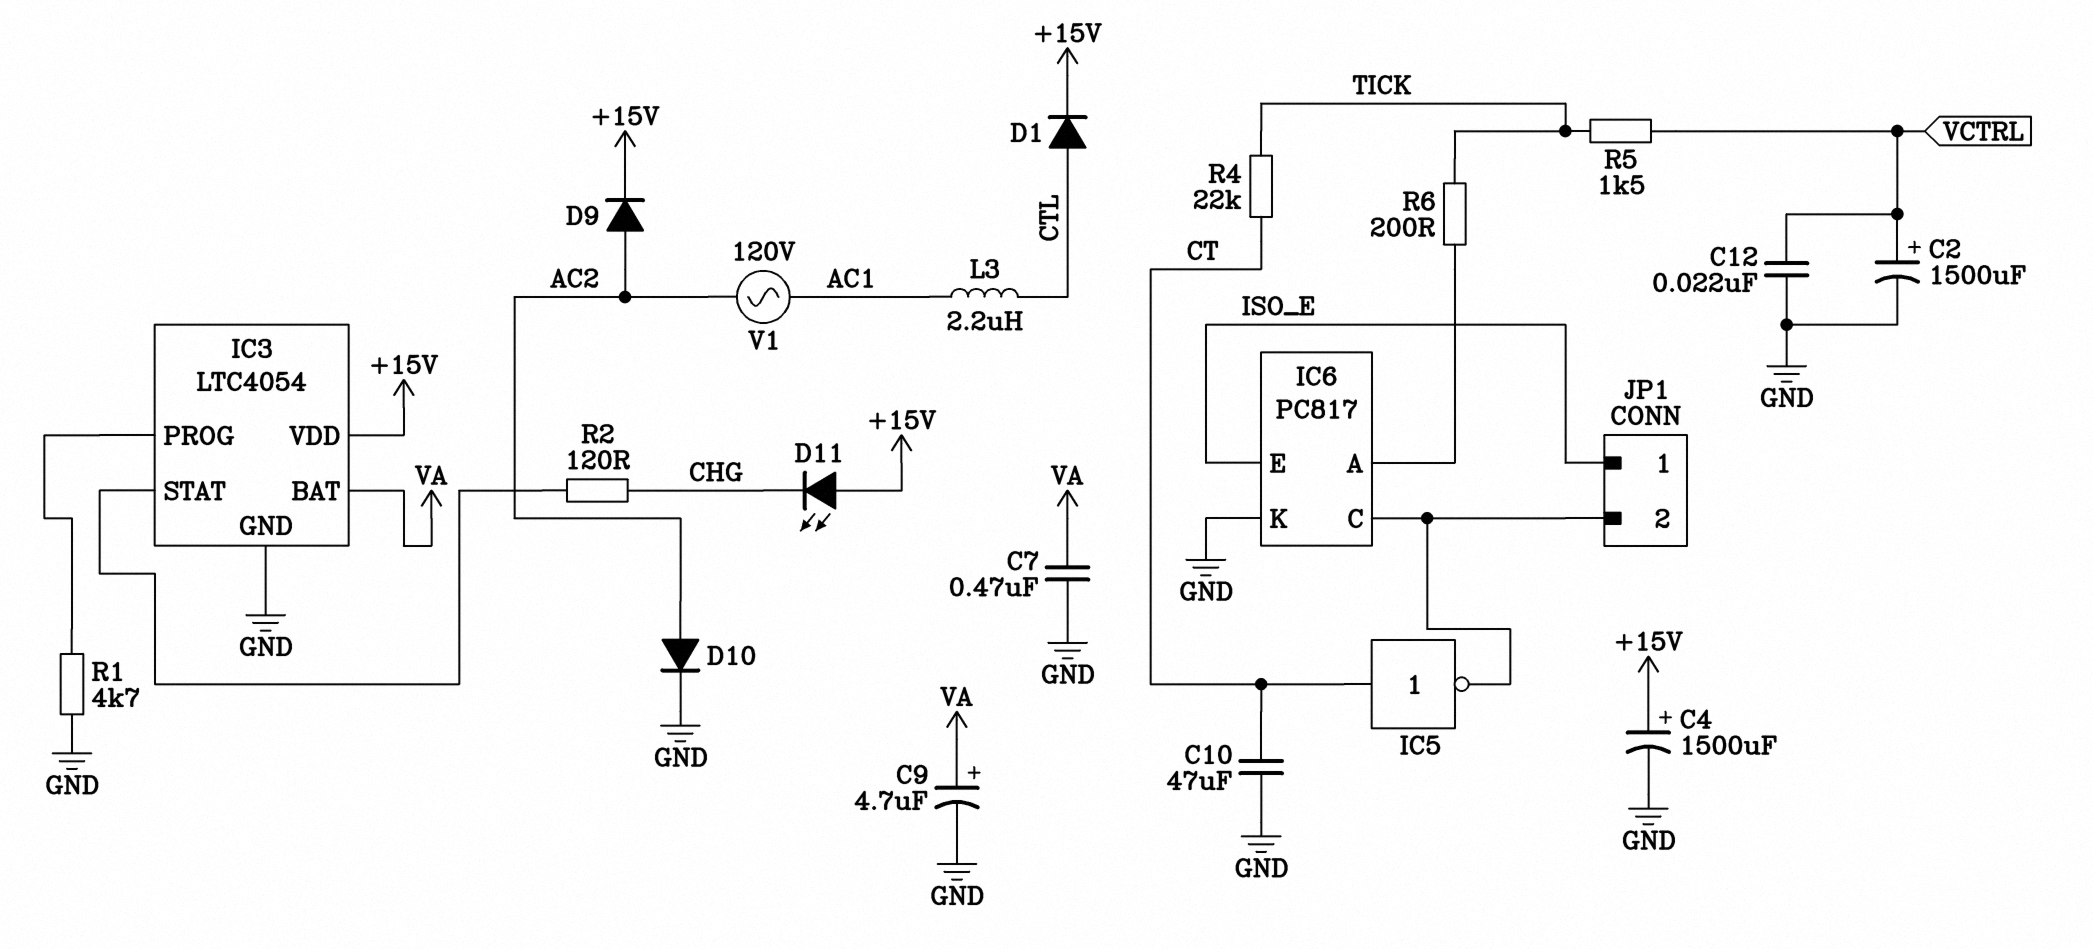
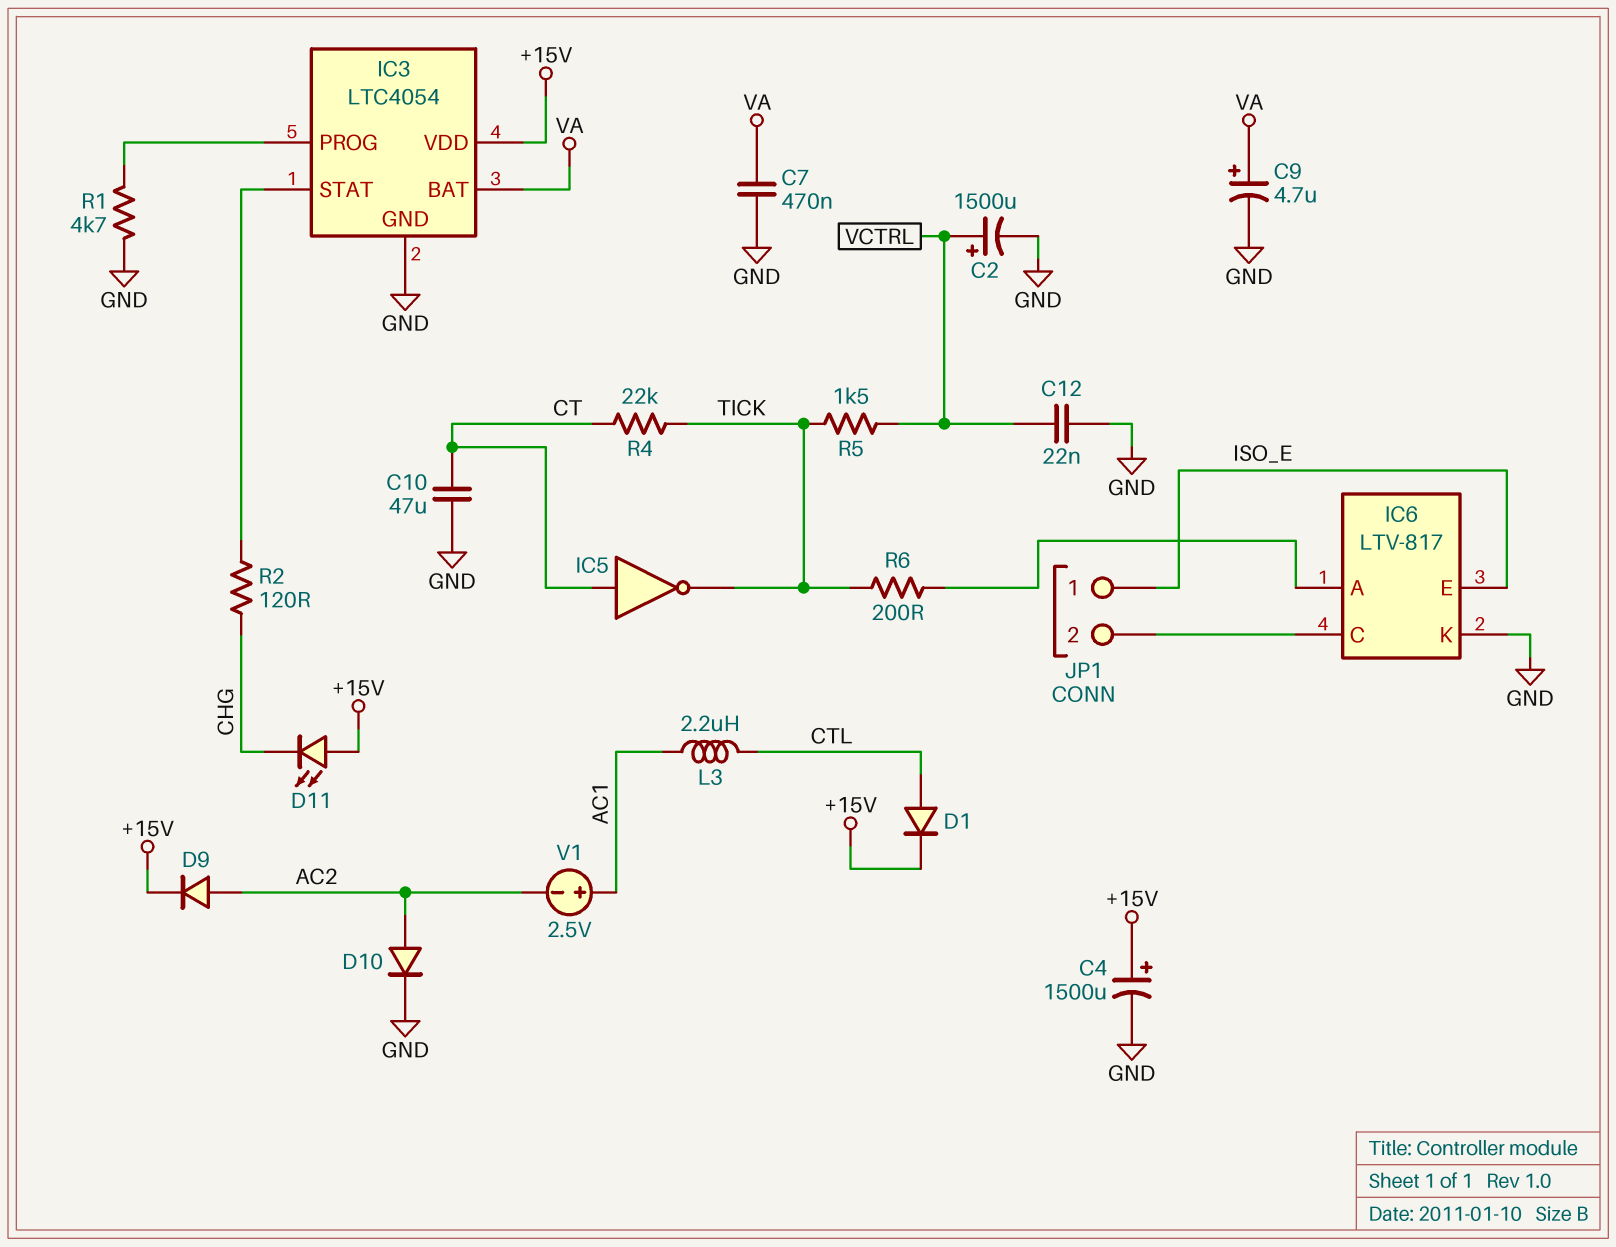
IC5: NOT (in CT, out IC6/C) -> NOT (in CT, out TICK)
IC6: PC817 -> LTV-817
V1: AC 120V (AC1, AC2) -> 2.5V (plus AC1, minus AC2)

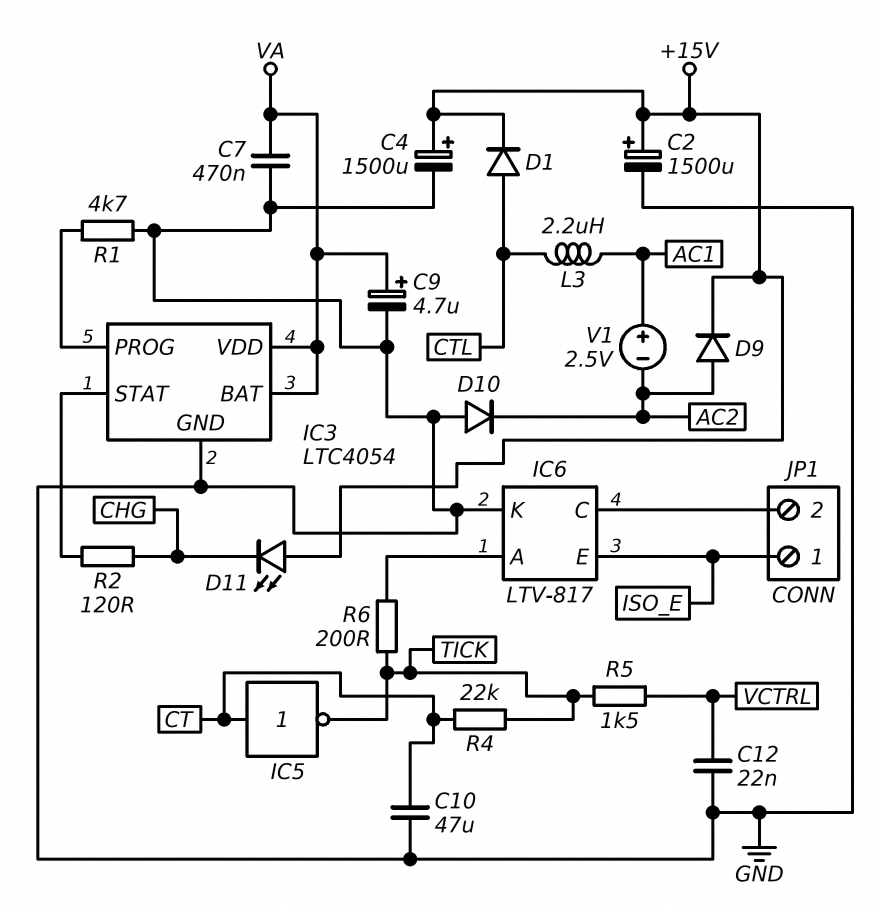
C2: 1500uF (plus VCTRL, minus GND) -> 1500uF (plus +15V, minus GND)
D10: diode (A AC2, K GND) -> diode (A GND, K AC2)
IC3 pin VDD: +15V -> VA

